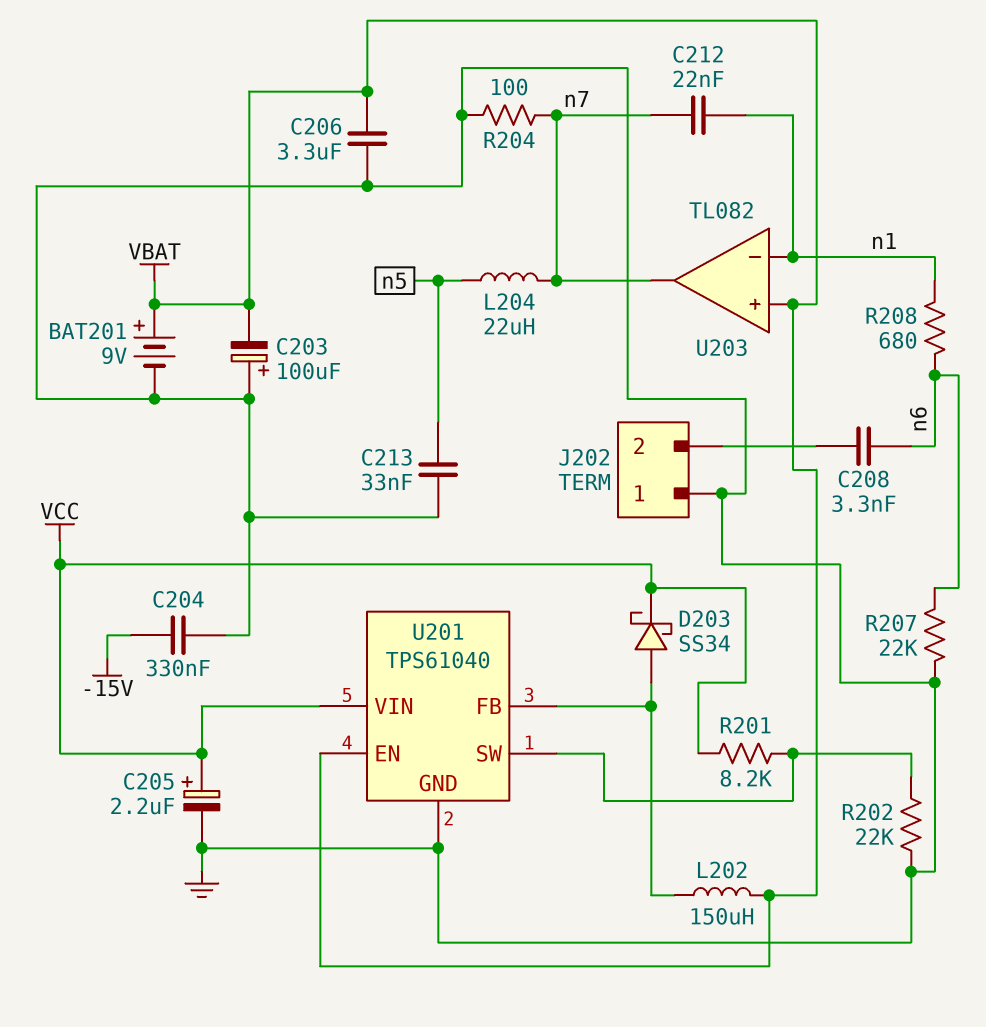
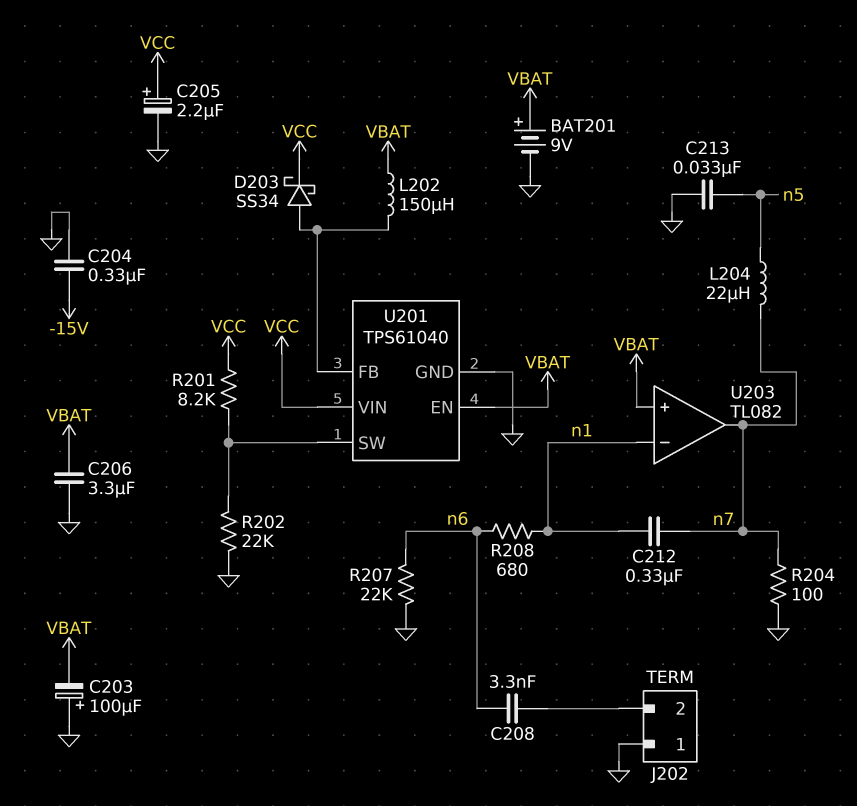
C212: 22nF (n1, n7) -> 330nF (n1, n7)

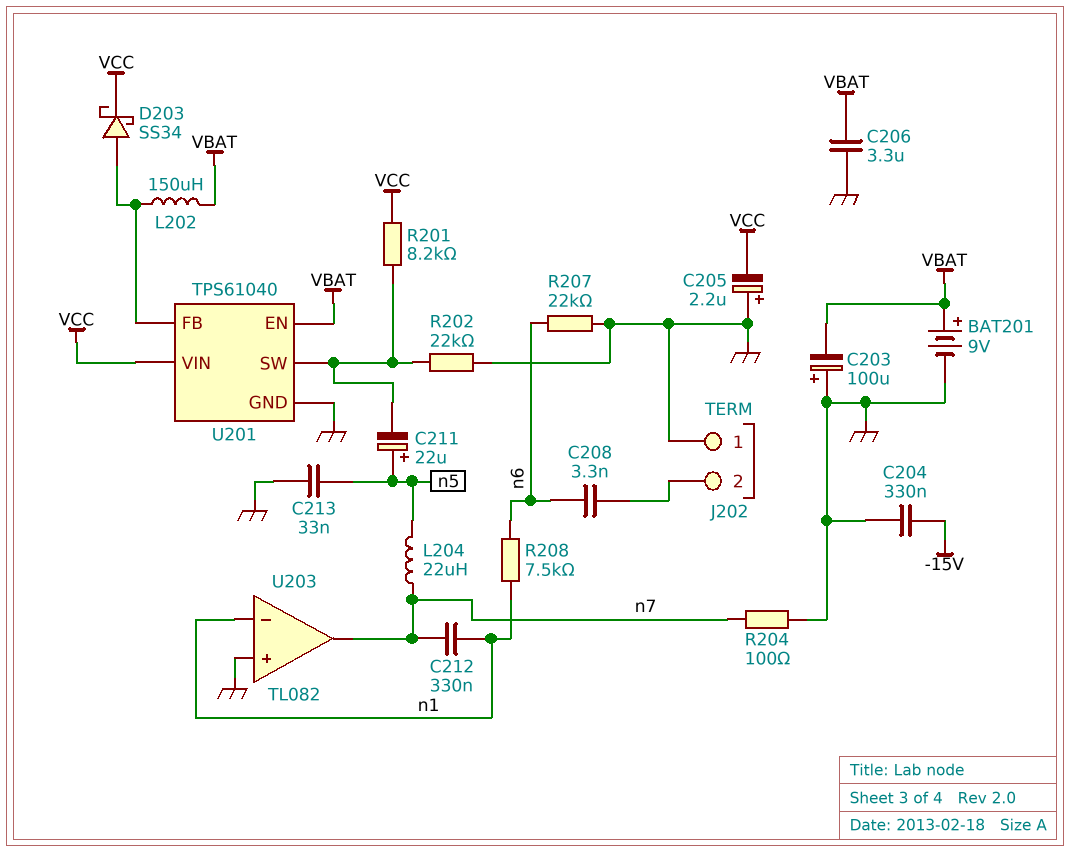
C205: 2.2uF (plus VCC, minus GND) -> 2.2uF (plus GND, minus VCC)
C211: none -> 22uF (plus n5, minus U201/SW)
R208: 680 (n1, n6) -> 7.5k (n1, n6)
U203 pin in+: VBAT -> GND

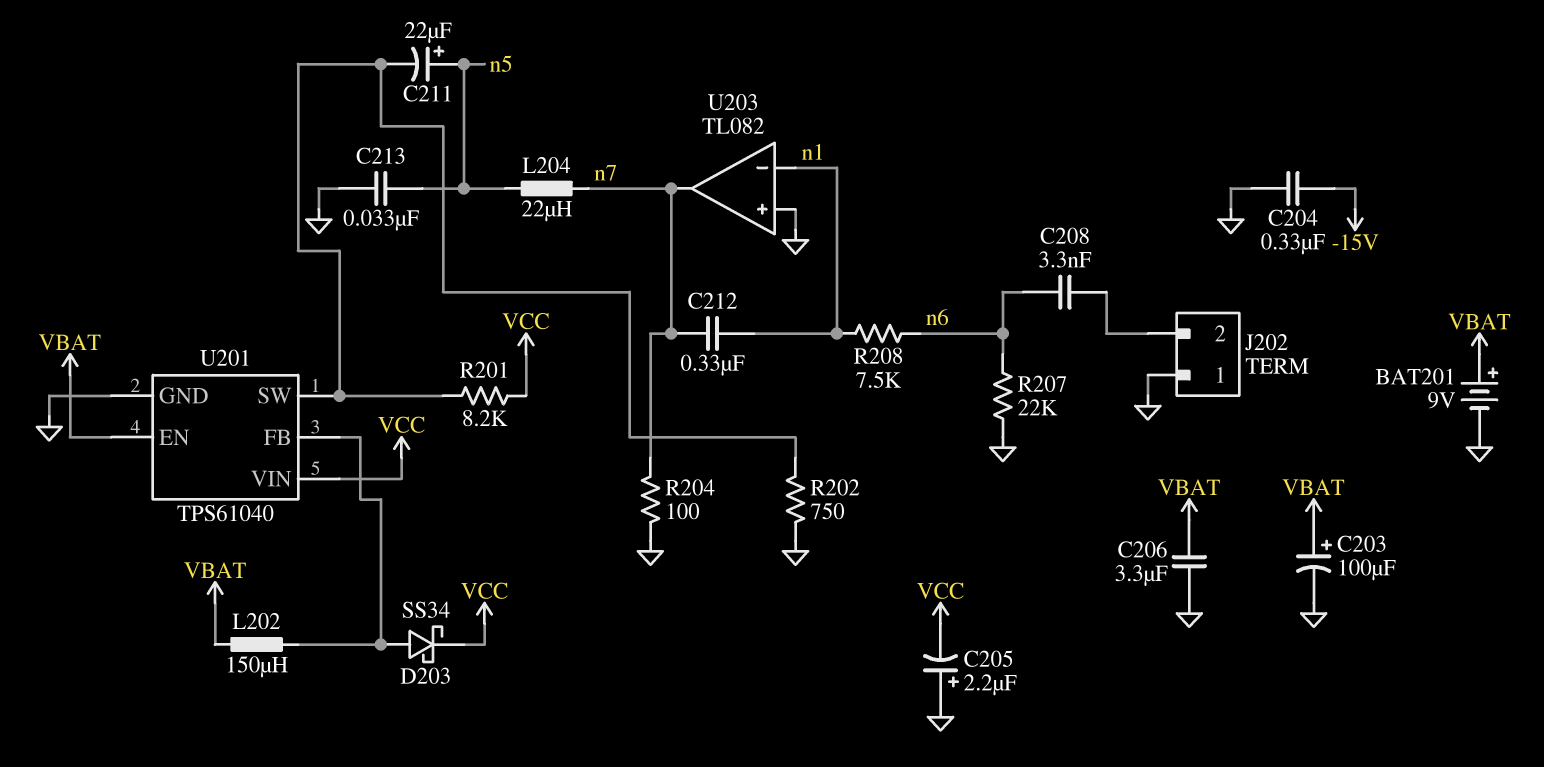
C203: 100uF (plus GND, minus VBAT) -> 100uF (plus VBAT, minus GND)
R202: 22k (GND, U201/SW) -> 750 (GND, U201/SW)

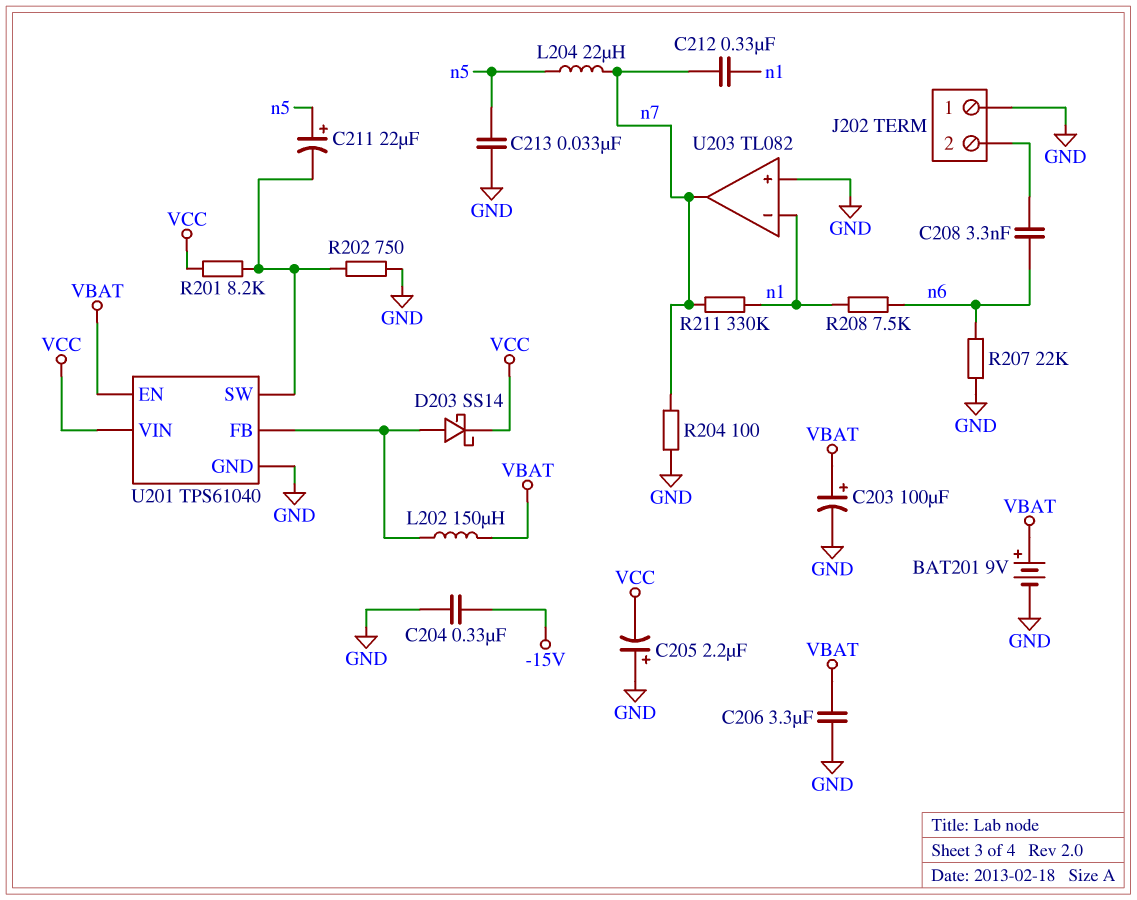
D203: schottky SS34 (A U201/FB, K VCC) -> schottky SS14 (A U201/FB, K VCC)
R211: none -> 330k (n1, n7)

